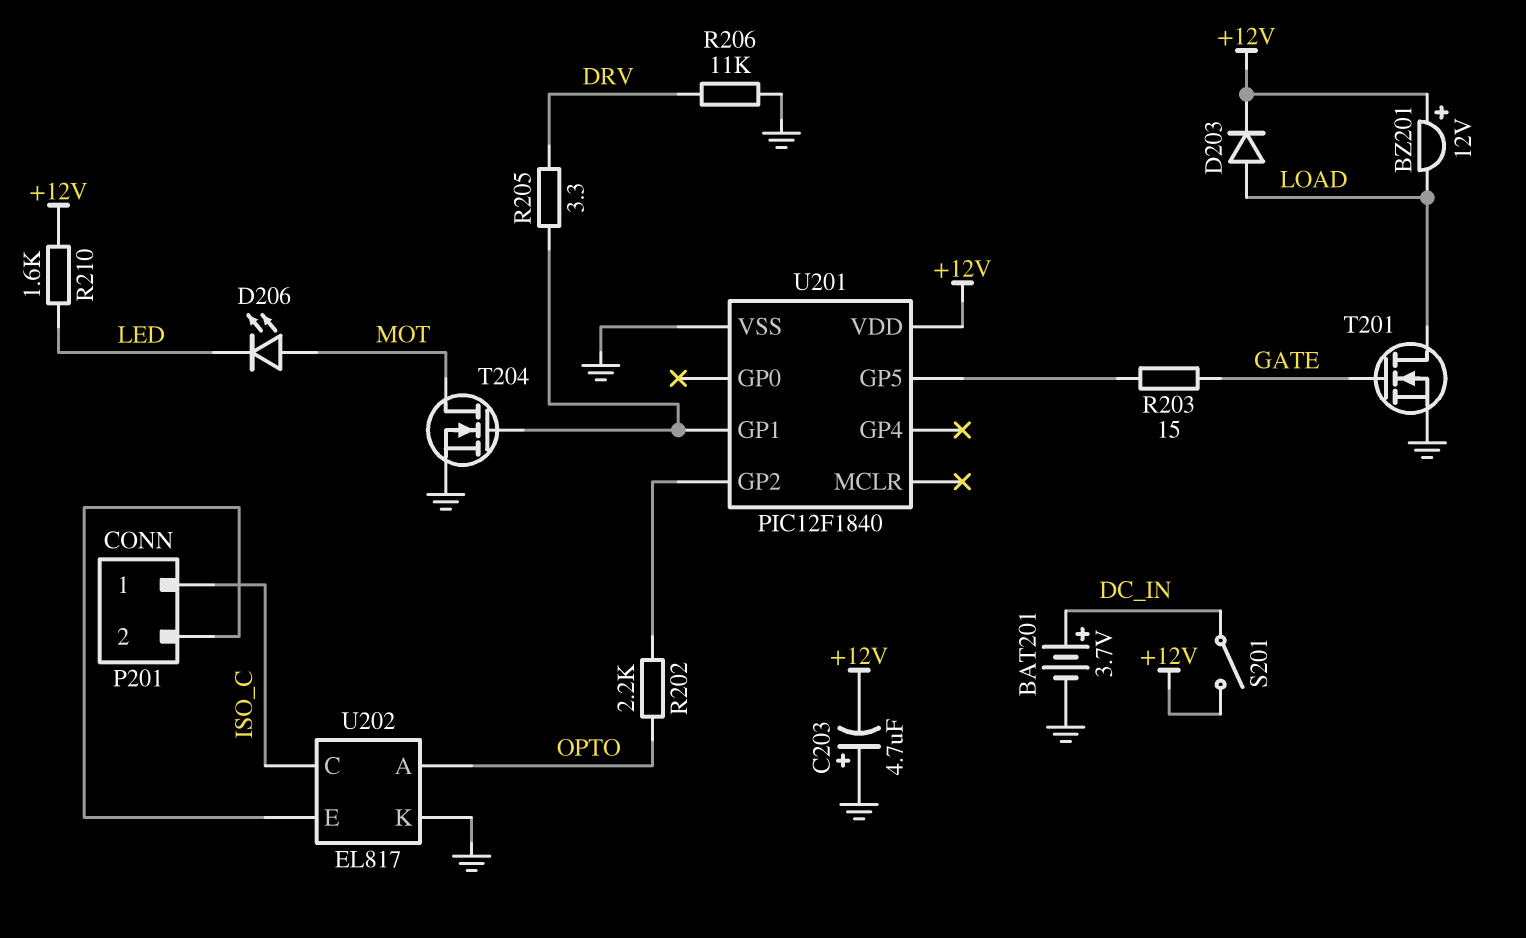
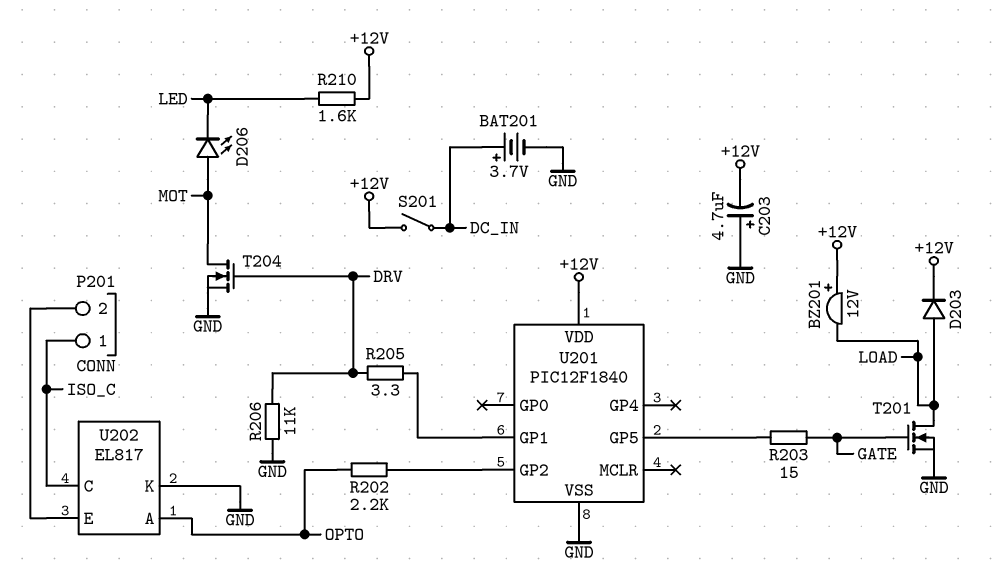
T204: NMOS (G U201/GP1, D MOT, S GND) -> NMOS (G DRV, D MOT, S GND)

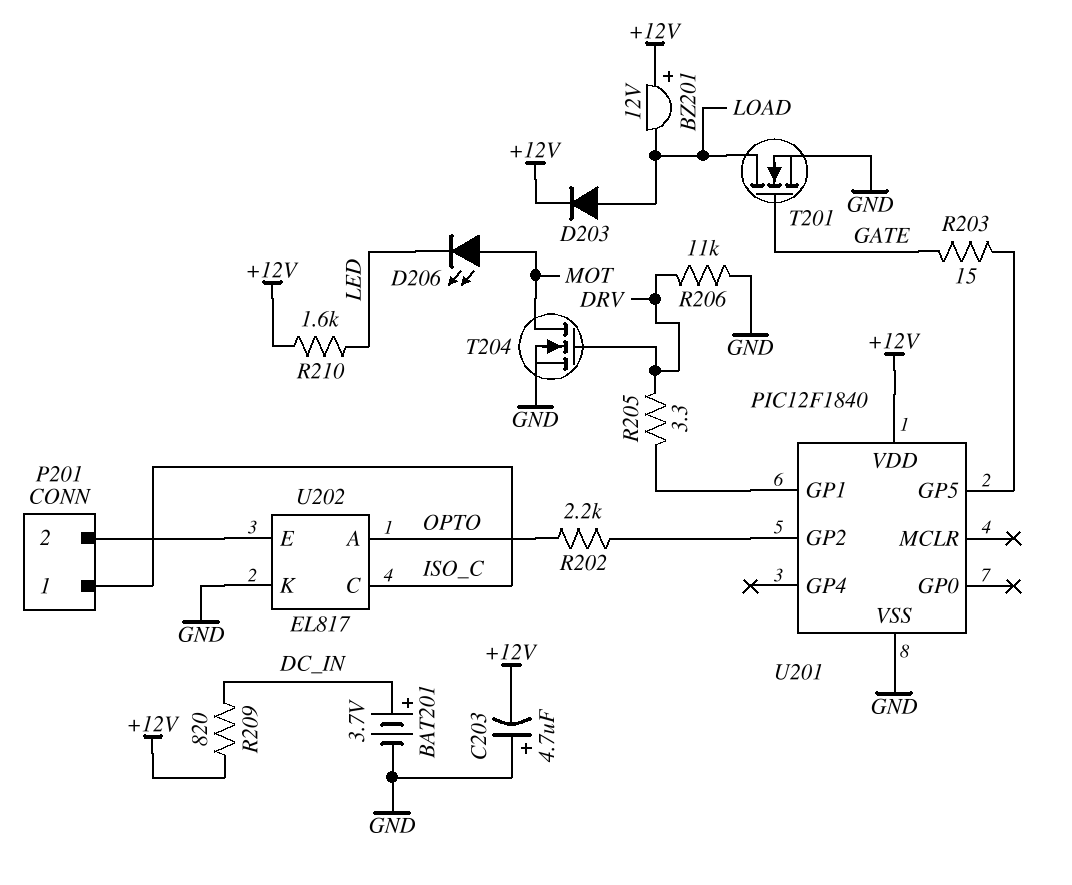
R209: none -> 820 (+12V, DC_IN)
S201: switch (+12V, DC_IN) -> none

